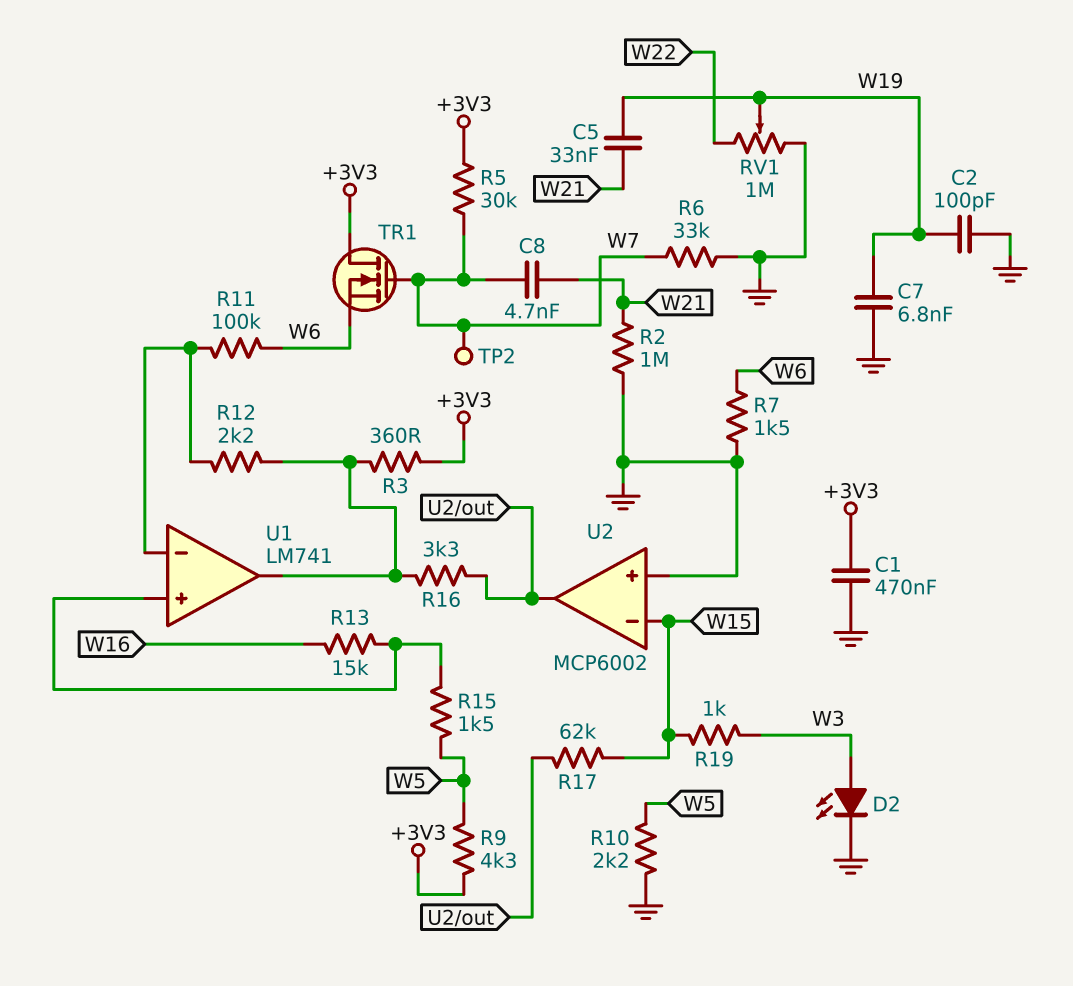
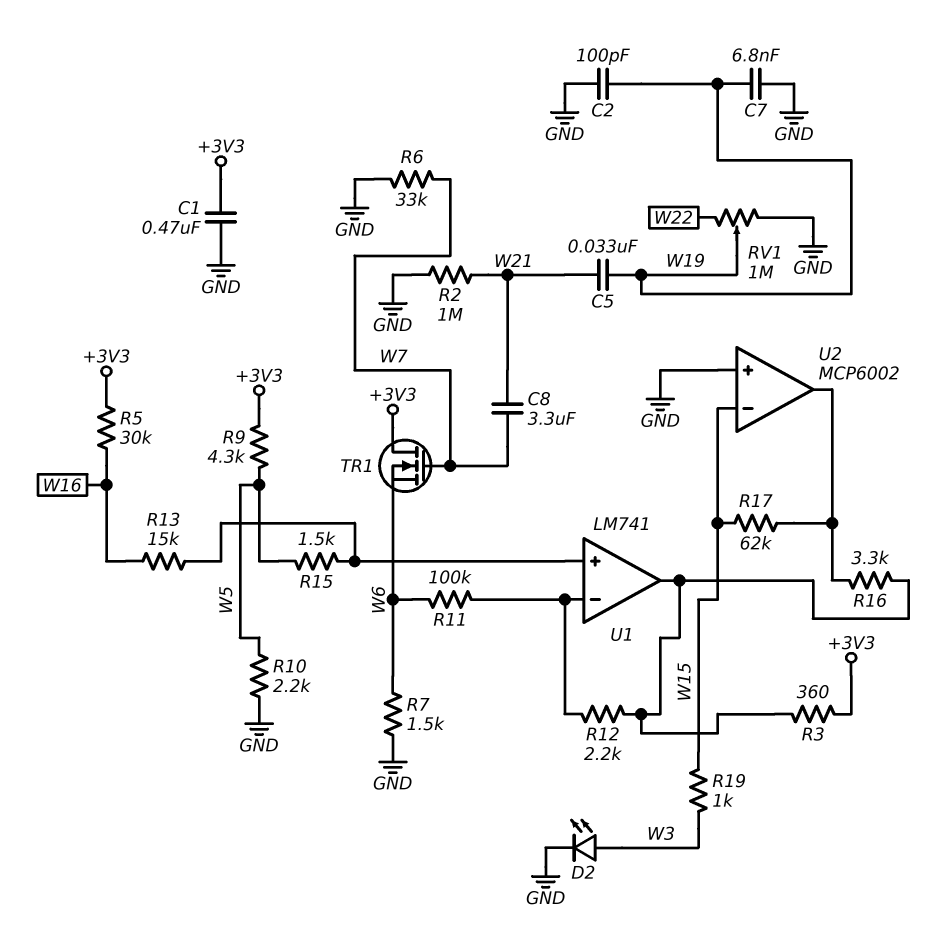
C8: 4.7nF (W7, W21) -> 3.3uF (W7, W21)
R5: 30k (+3V3, W7) -> 30k (+3V3, W16)
TP2: test point (W7) -> none

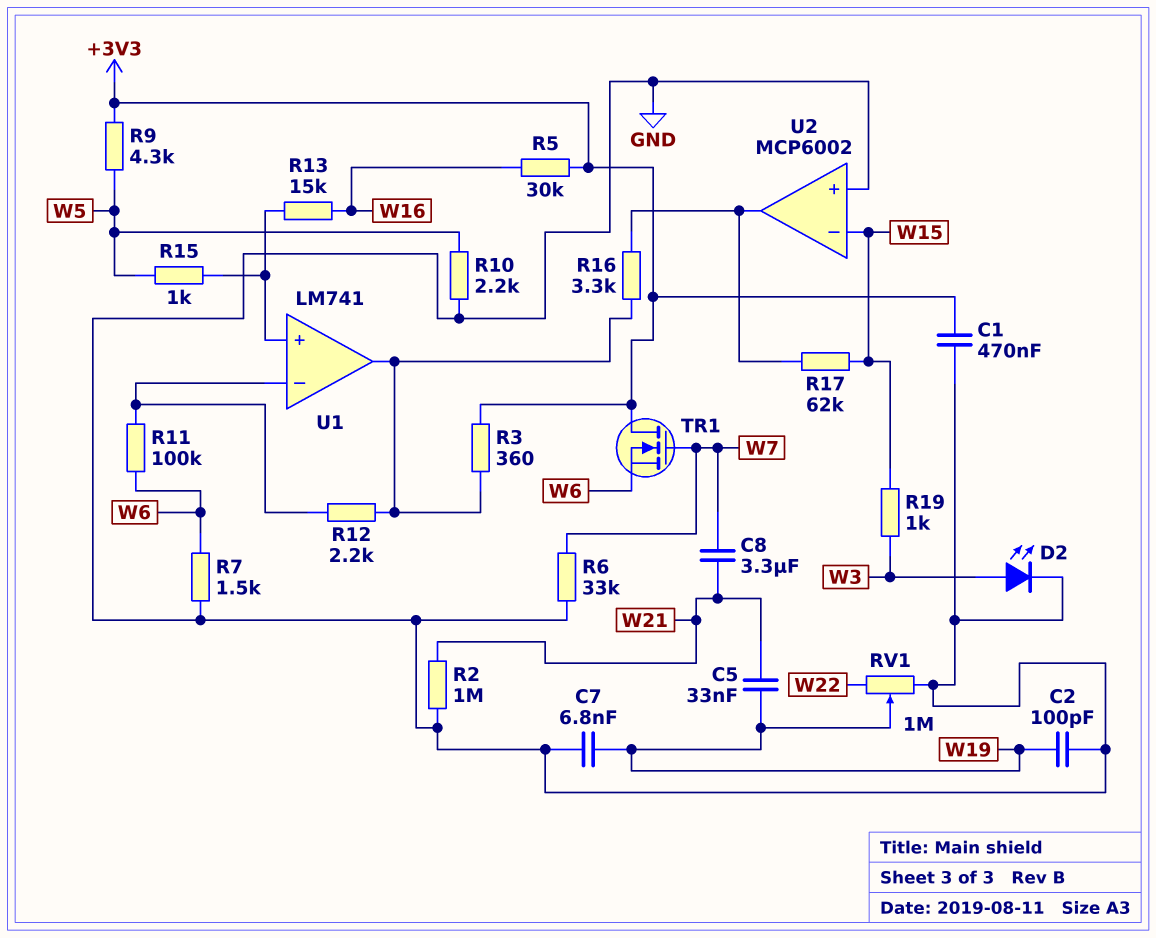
R15: 1.5k (U1/in+, W5) -> 1k (U1/in+, W5)

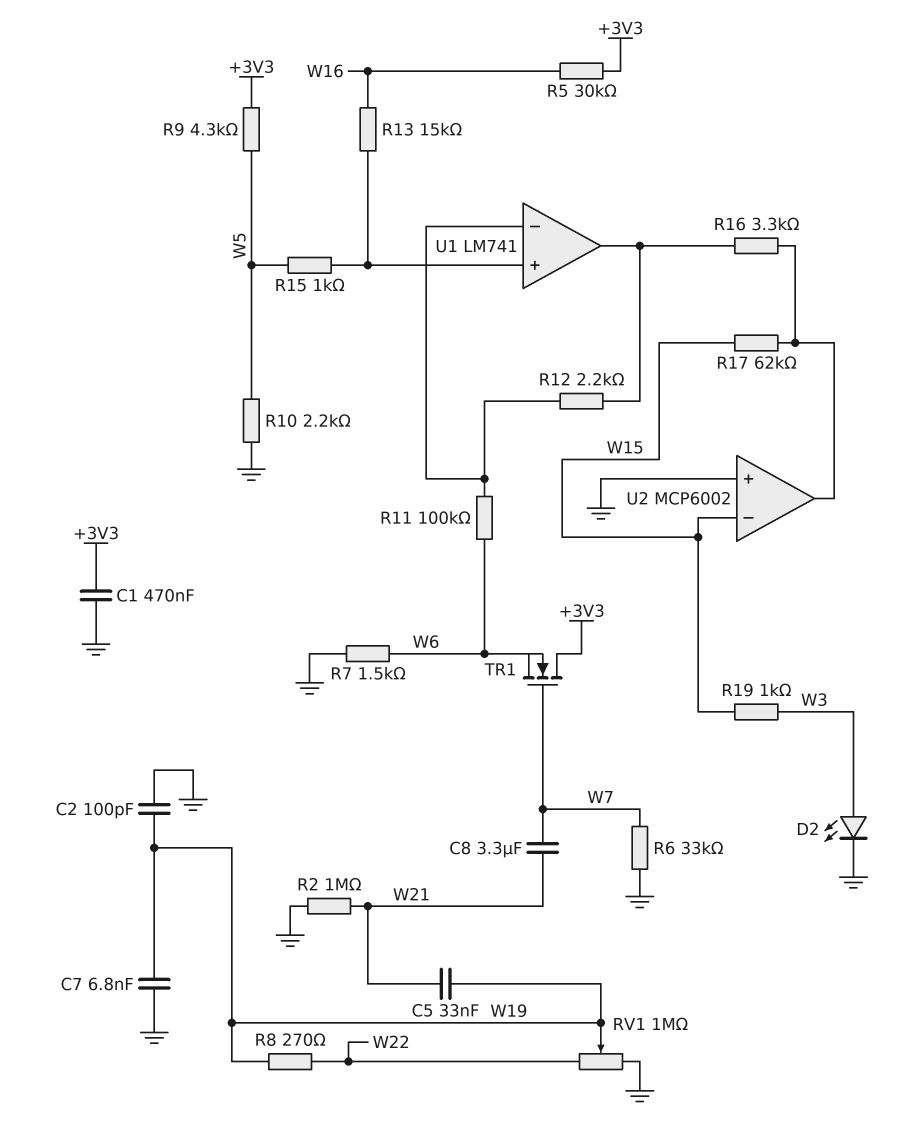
R3: 360 (+3V3, U1/out) -> none
R8: none -> 270 (W19, W22)

